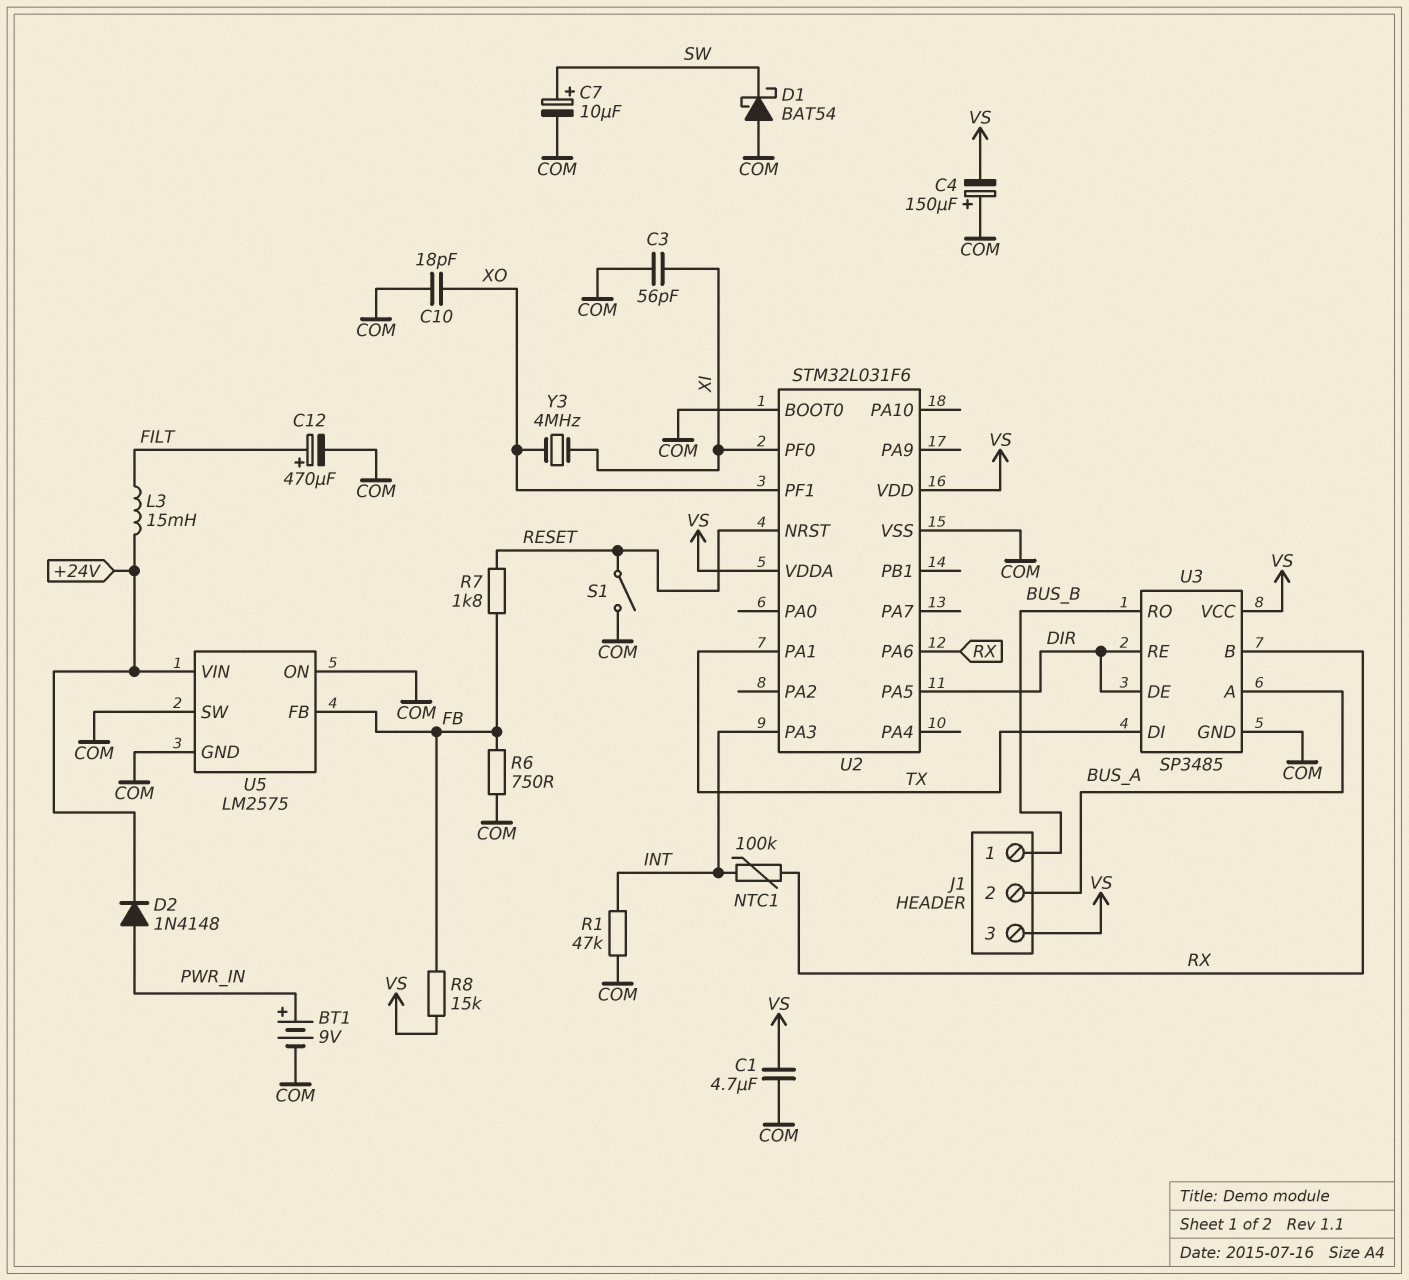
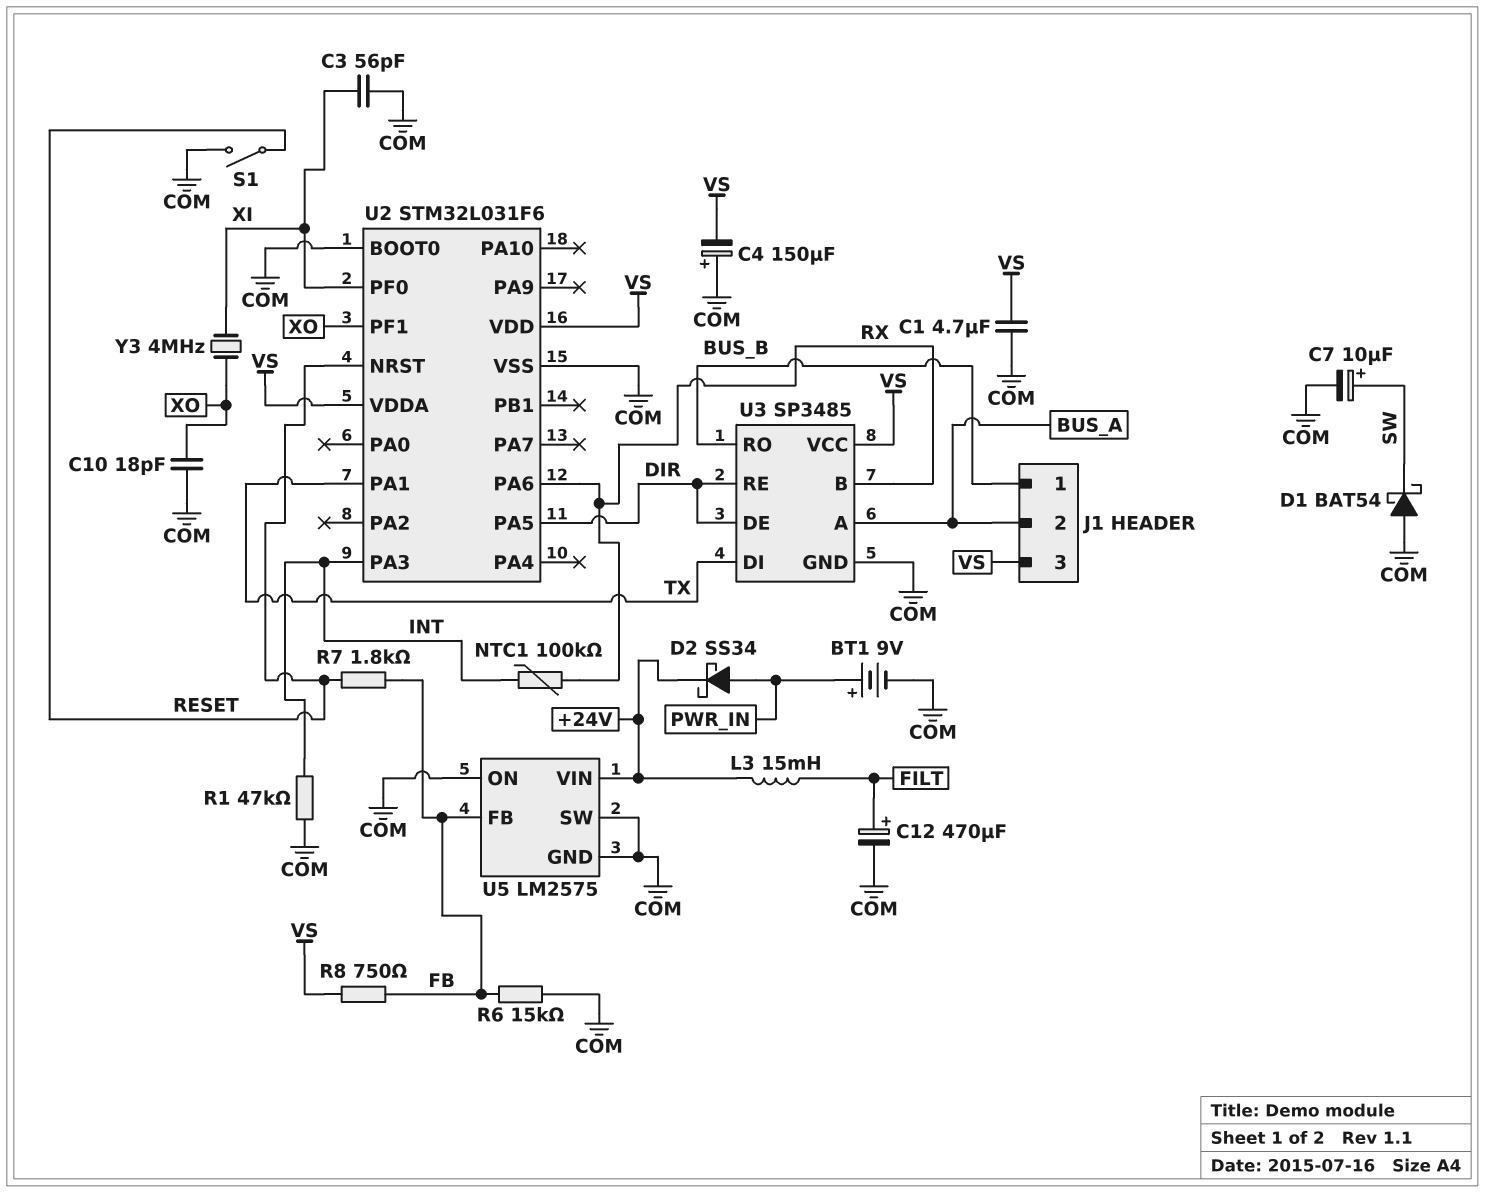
D2: diode 1N4148 (A PWR_IN, K +24V) -> schottky SS34 (A PWR_IN, K +24V)
R6: 750 (COM, FB) -> 15k (COM, FB)
R8: 15k (FB, VS) -> 750 (FB, VS)

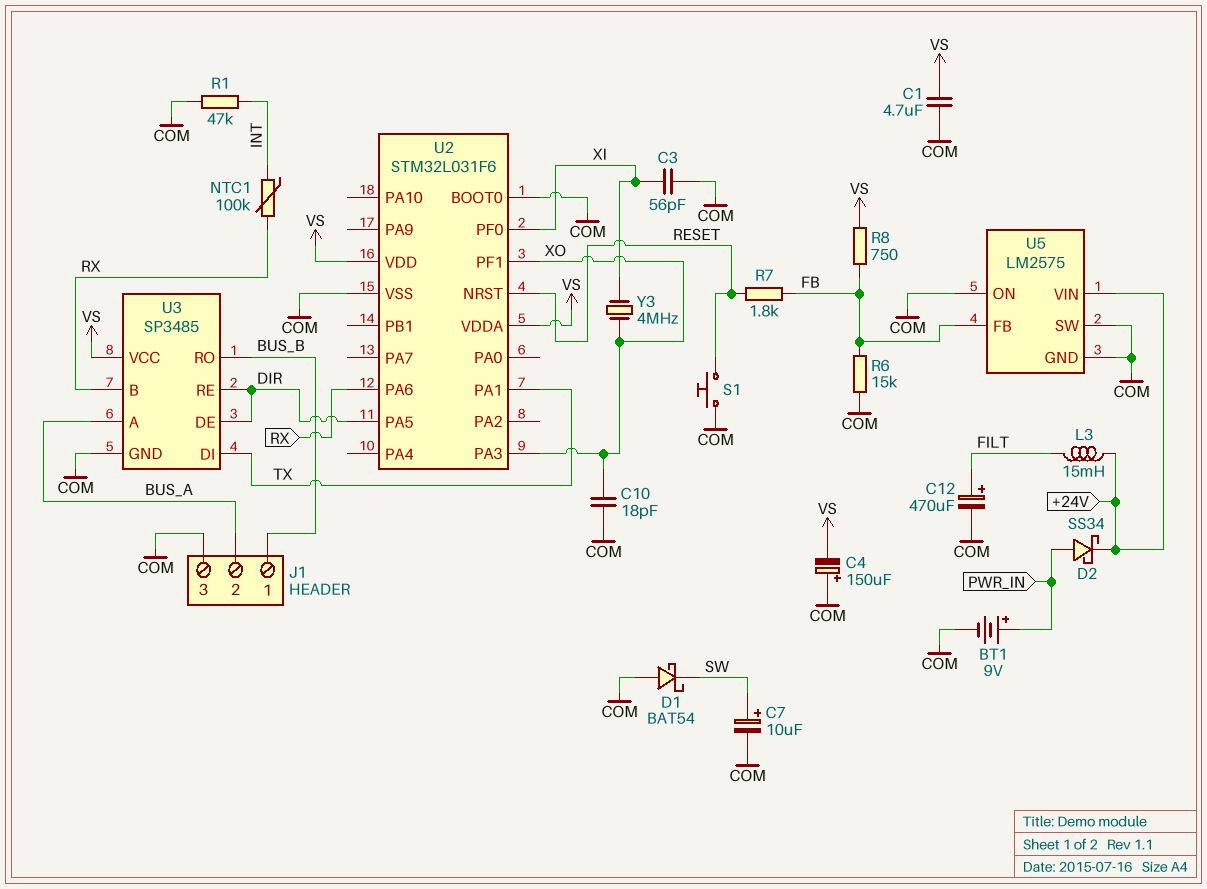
J1 pin 3: VS -> COM
S1: switch (COM, RESET) -> button (COM, RESET)
U2 pin PA3: INT -> XO

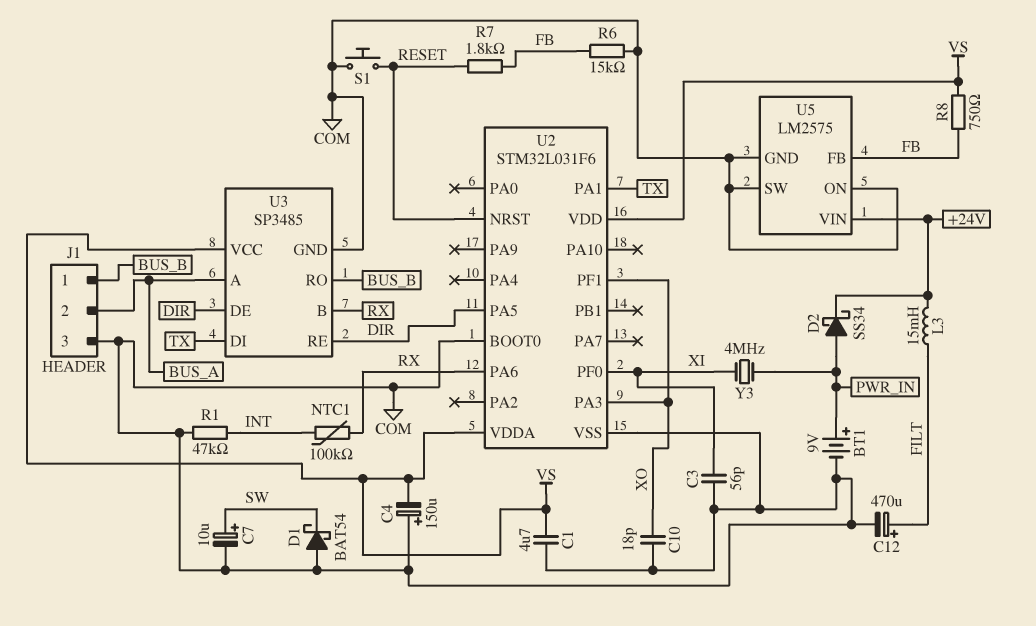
Y3: 4MHz (XI, XO) -> 4MHz (PWR_IN, XI)

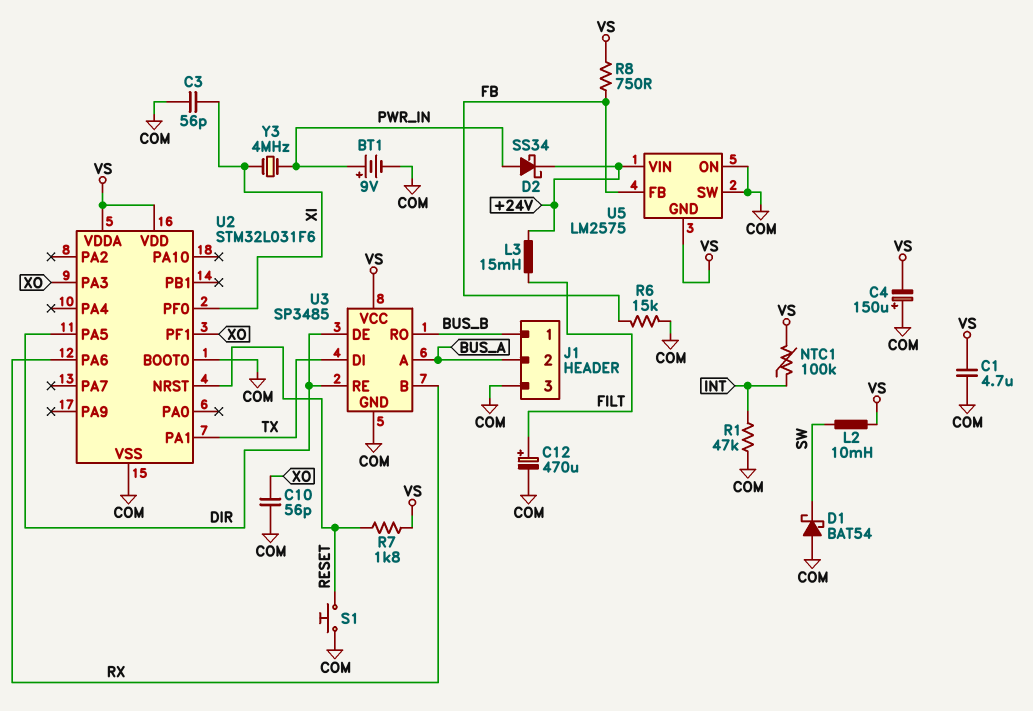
C7: 10uF (plus SW, minus COM) -> none
C10: 18pF (COM, XO) -> 56pF (COM, XO)
L2: none -> 10mH (SW, VS)
NTC1: 100k (INT, RX) -> 100k (INT, VS)
R7: 1.8k (FB, RESET) -> 1.8k (RESET, VS)
U5 pin GND: COM -> VS

